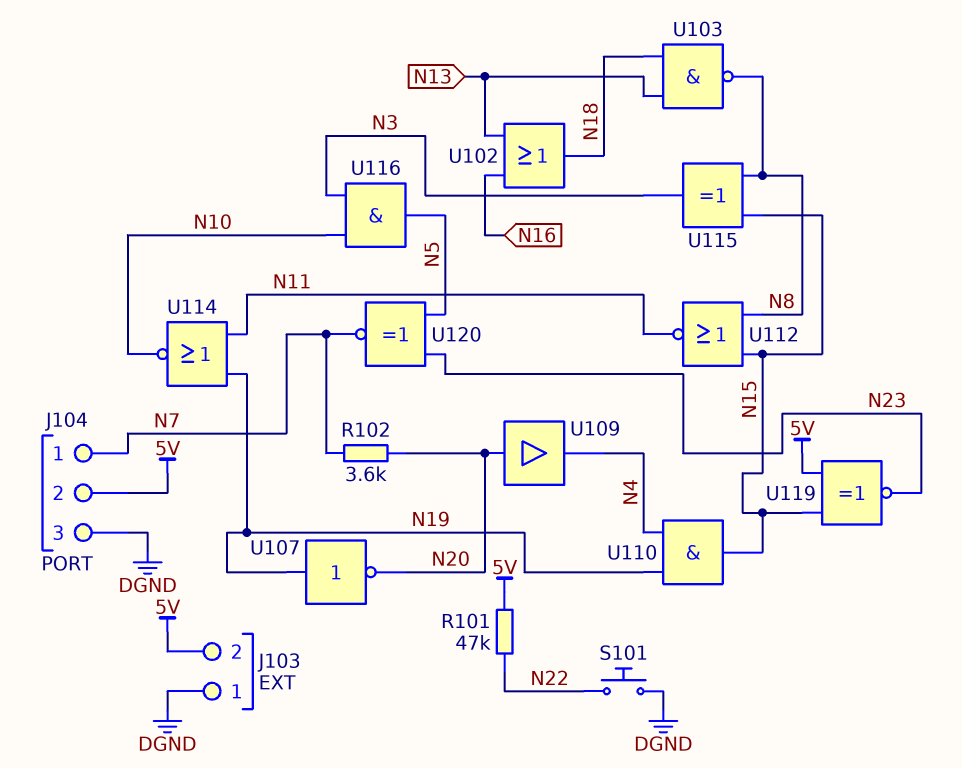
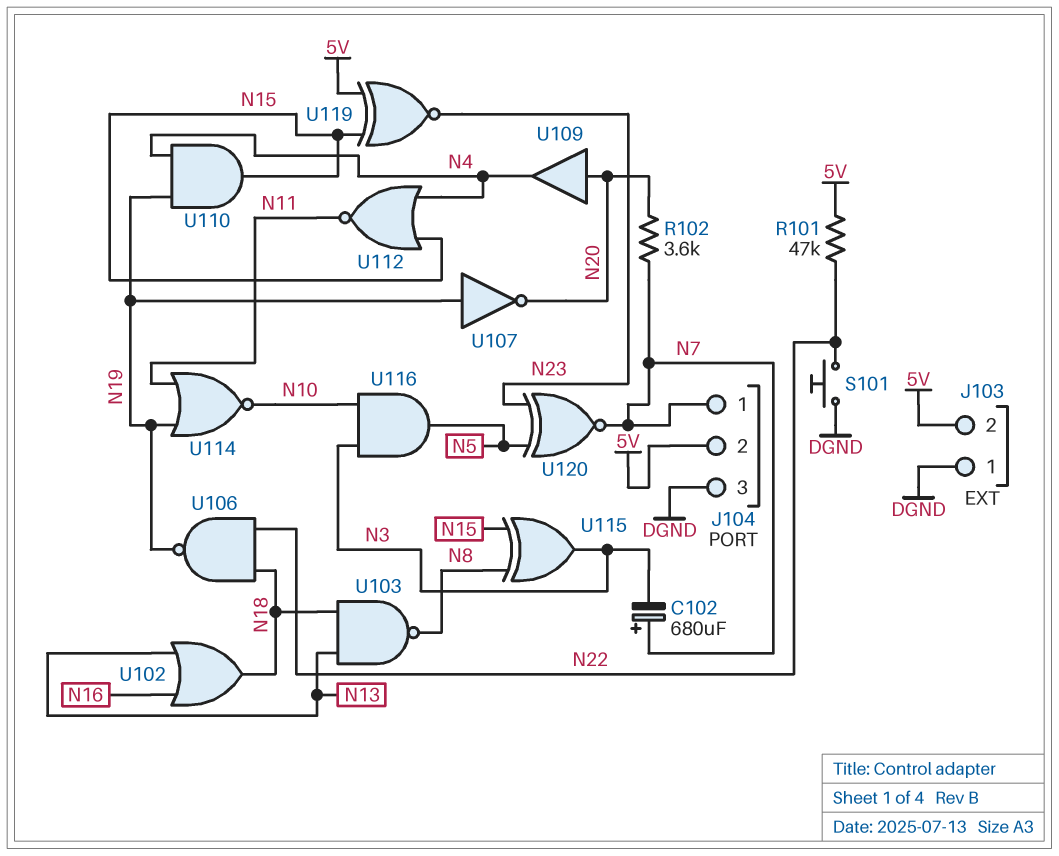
C102: none -> 680uF (plus N7, minus N3)
U106: none -> NAND (in N18, in N22, out N19)
U112: NOR (in N8, in N15, out N11) -> NOR (in N4, in N15, out N11)

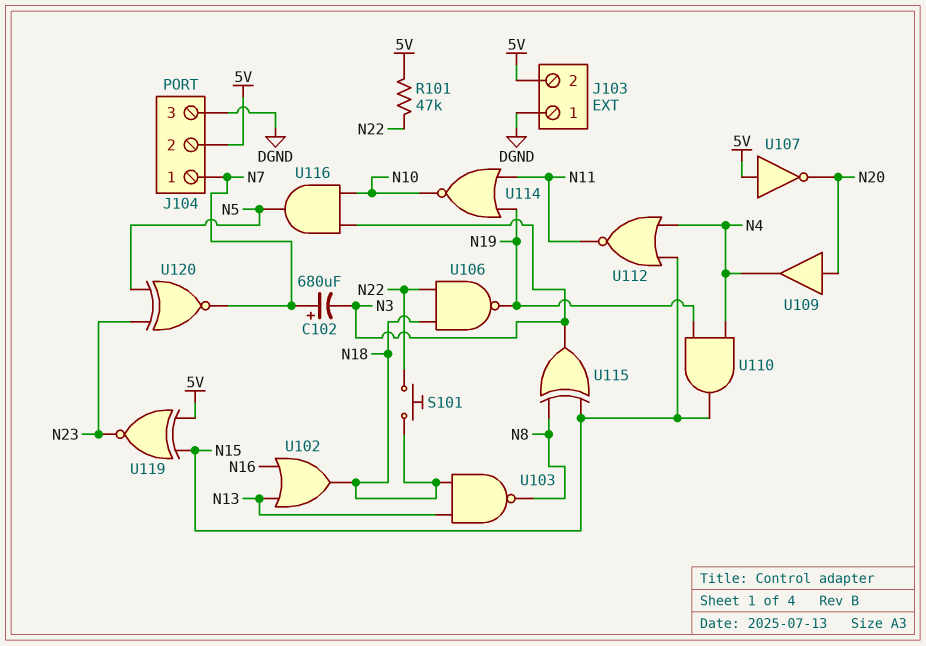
R102: 3.6k (N7, N20) -> none
S101: button (DGND, N22) -> button (N18, N22)
U107: NOT (in N19, out N20) -> NOT (in 5V, out N20)

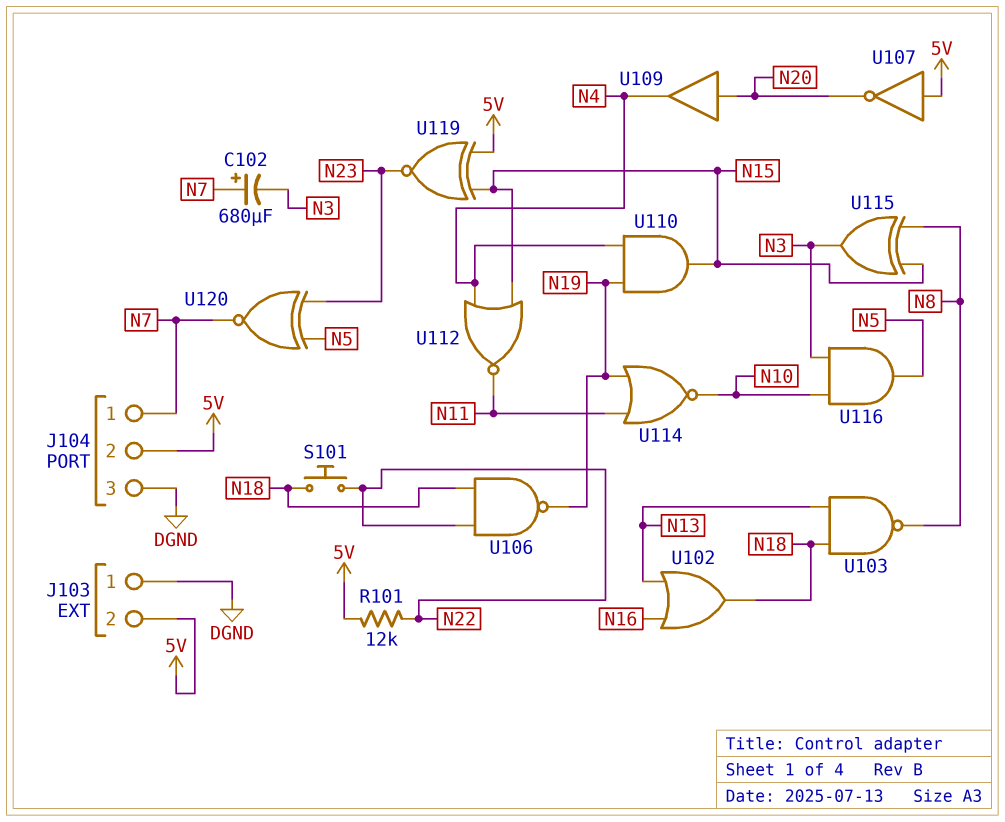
R101: 47k (5V, N22) -> 12k (5V, N22)

